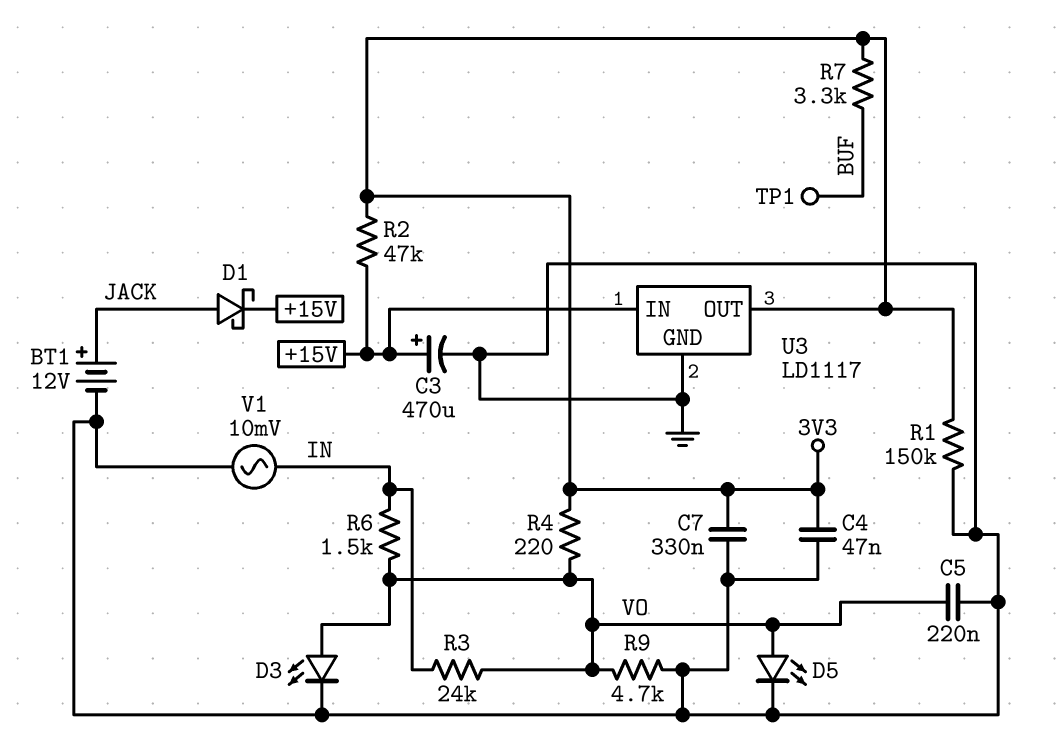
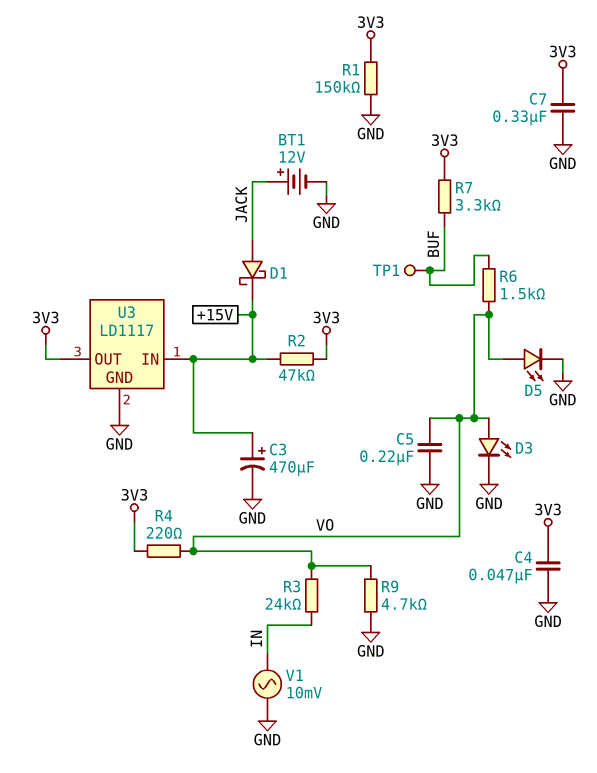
R6: 1.5k (IN, VO) -> 1.5k (BUF, VO)

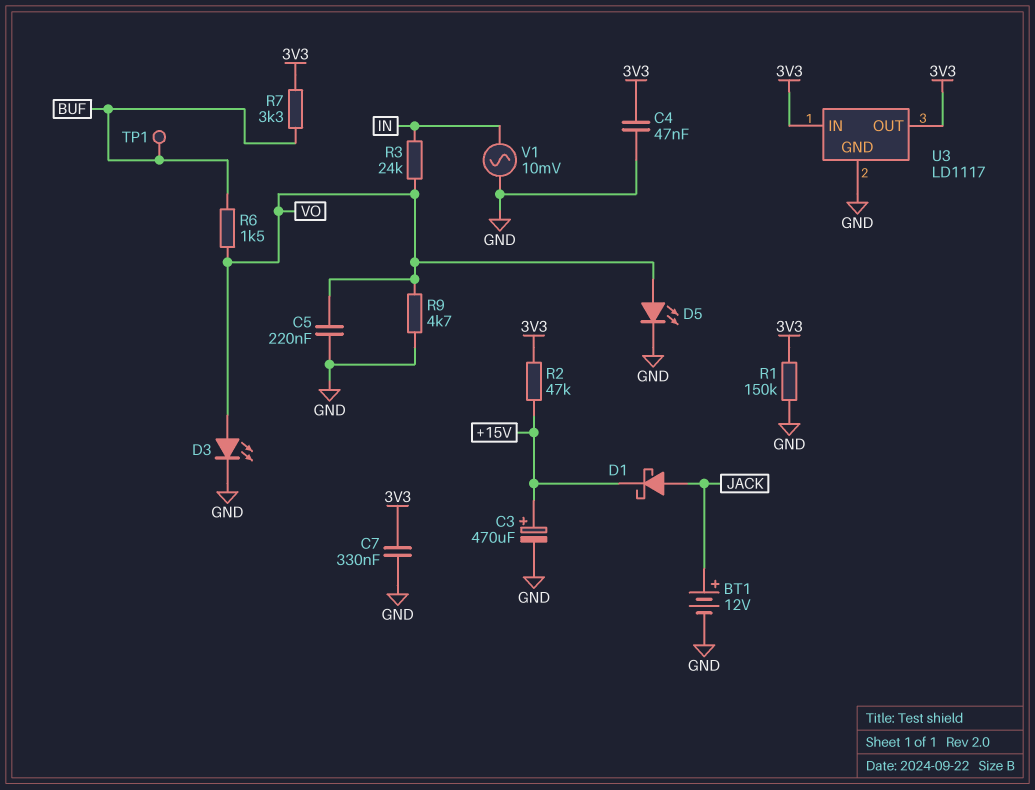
R4: 220 (3V3, VO) -> none
U3 pin IN: +15V -> 3V3

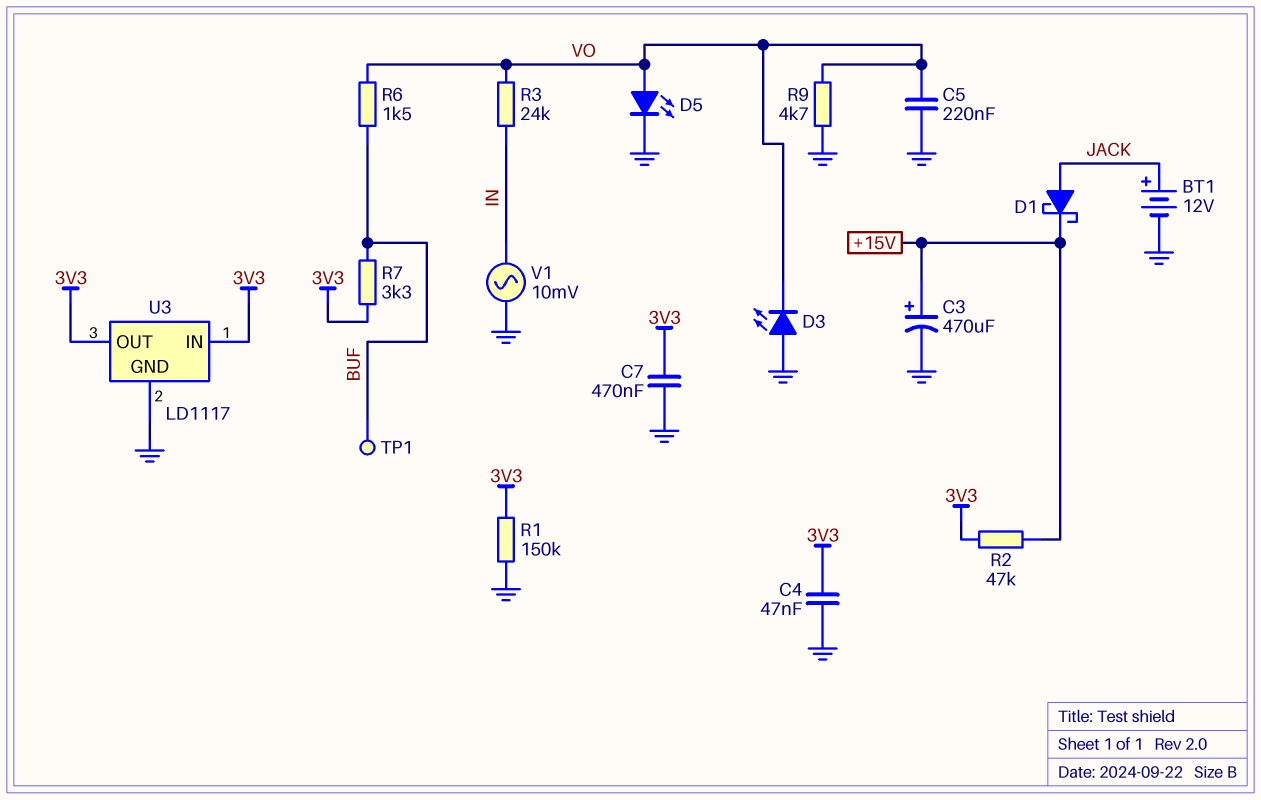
C7: 330nF (3V3, GND) -> 470nF (3V3, GND)
D3: LED (A VO, K GND) -> LED (A GND, K VO)

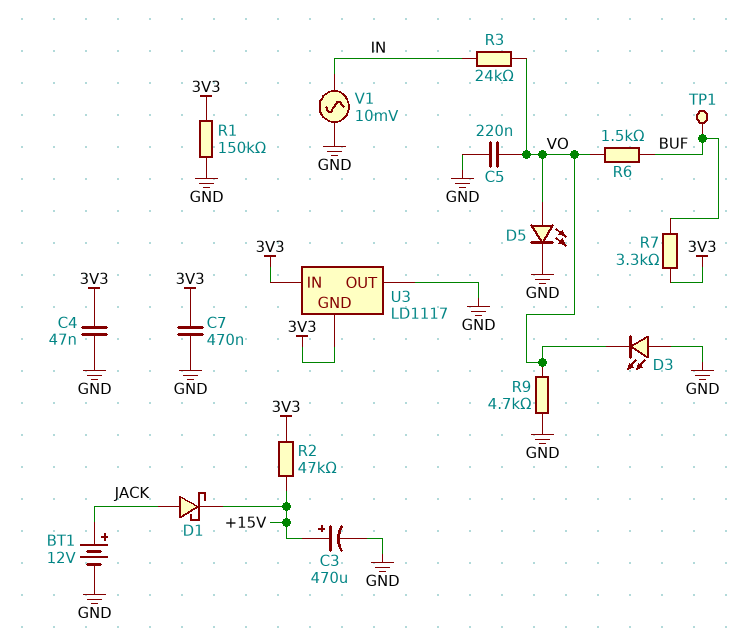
U3 pin GND: GND -> 3V3
U3 pin OUT: 3V3 -> GND

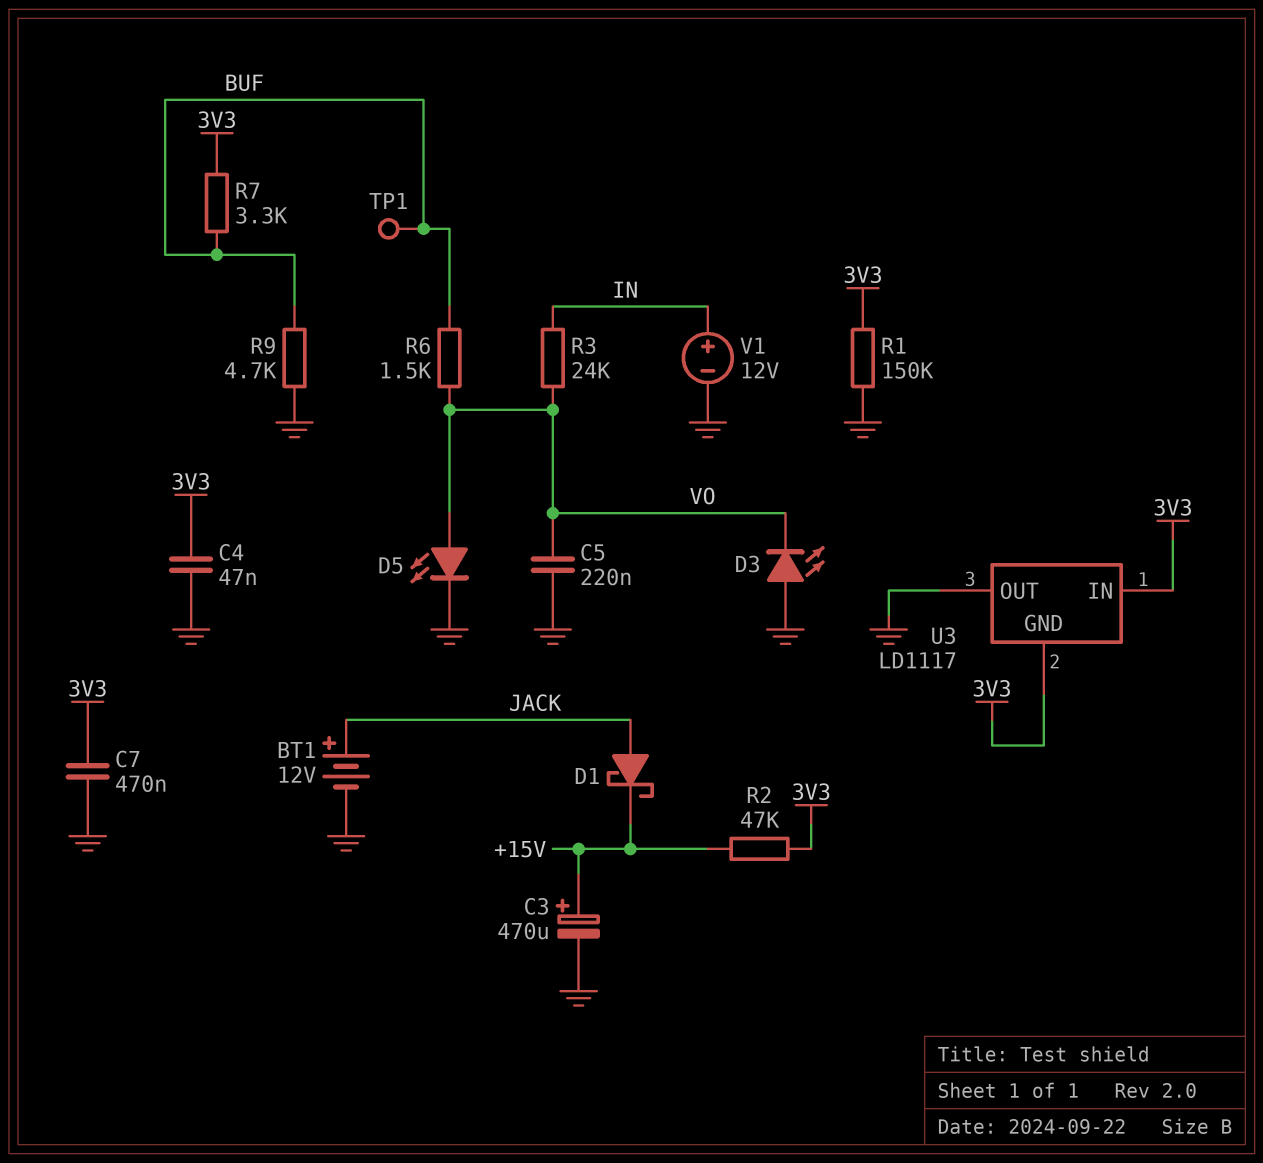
R9: 4.7k (GND, VO) -> 4.7k (BUF, GND)
V1: AC 10mV (GND, IN) -> 12V (plus IN, minus GND)

